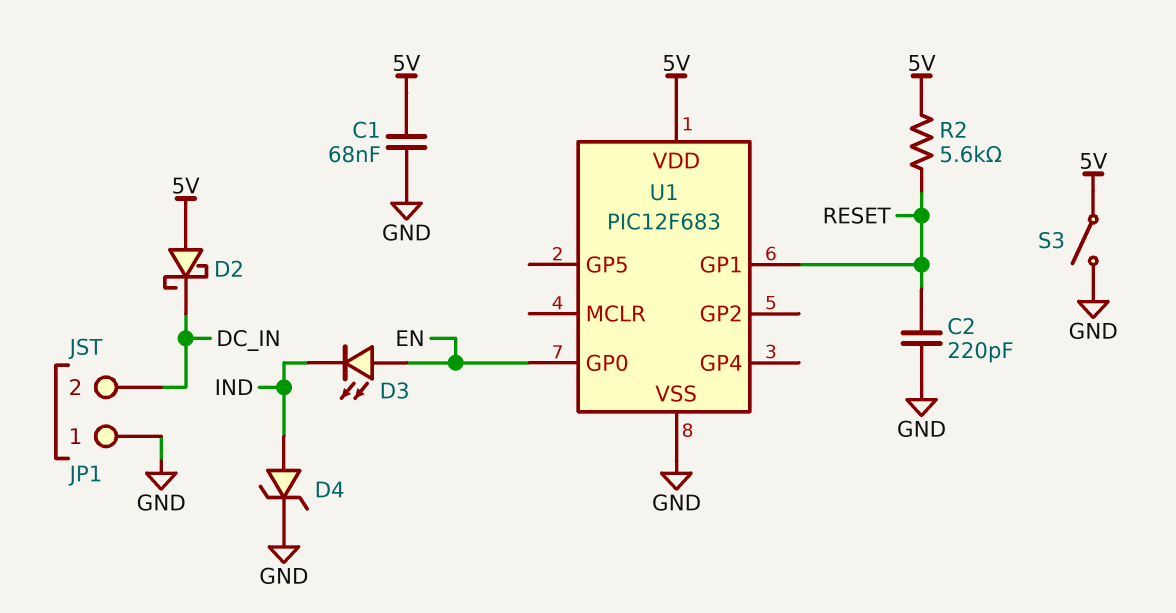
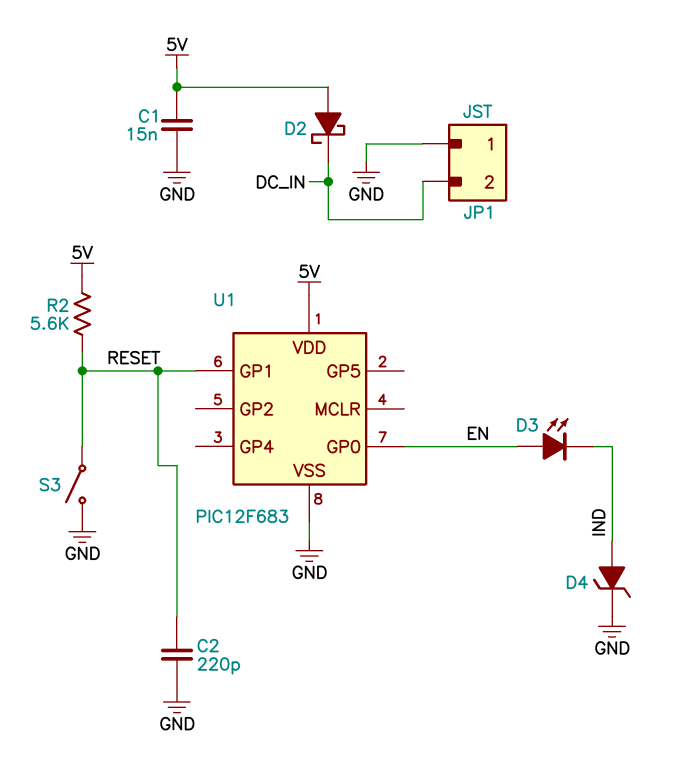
C1: 68nF (5V, GND) -> 15nF (5V, GND)
S3: switch (5V, GND) -> switch (GND, RESET)

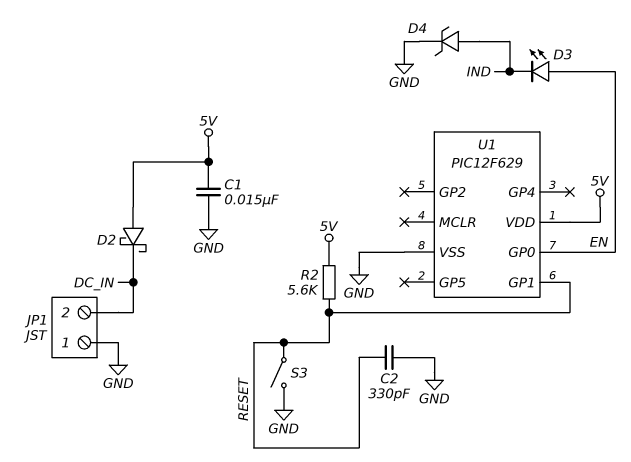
C2: 220pF (GND, RESET) -> 330pF (GND, RESET)
U1: PIC12F683 -> PIC12F629

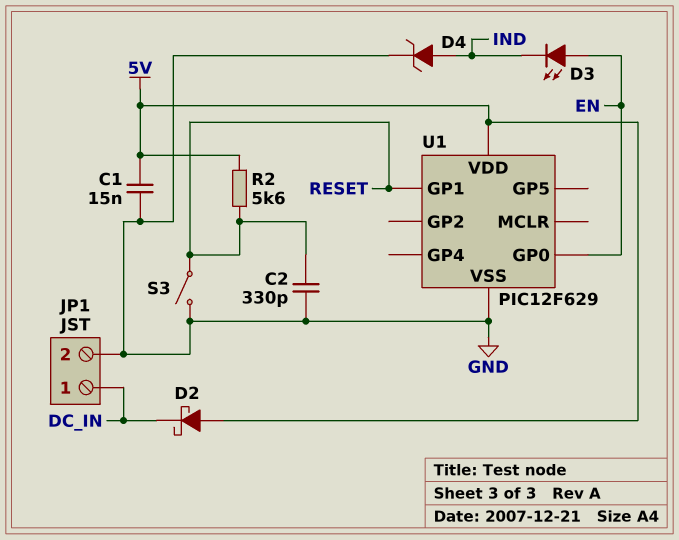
JP1 pin 1: GND -> DC_IN
JP1 pin 2: DC_IN -> GND

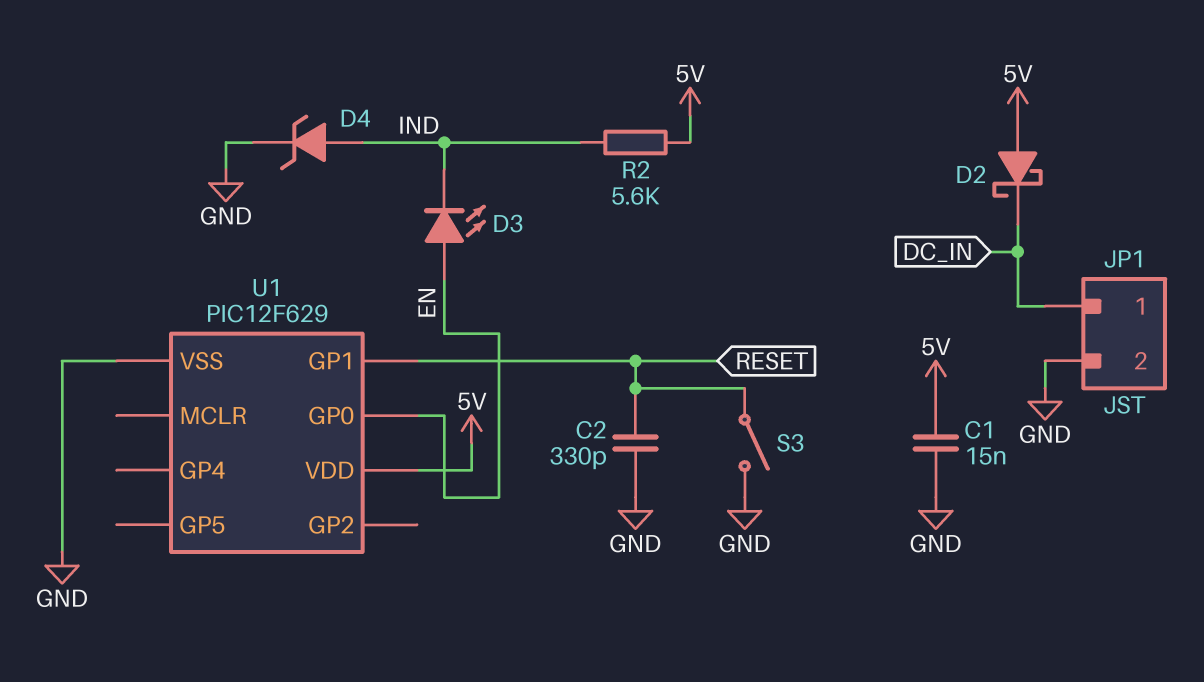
R2: 5.6k (5V, RESET) -> 5.6k (5V, IND)

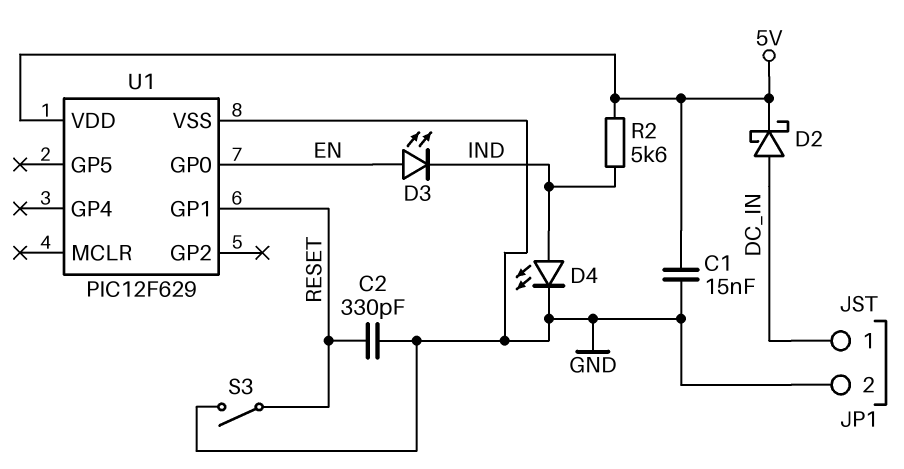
D2: schottky (A 5V, K DC_IN) -> schottky (A DC_IN, K 5V)
D4: zener (A IND, K GND) -> LED (A IND, K GND)

